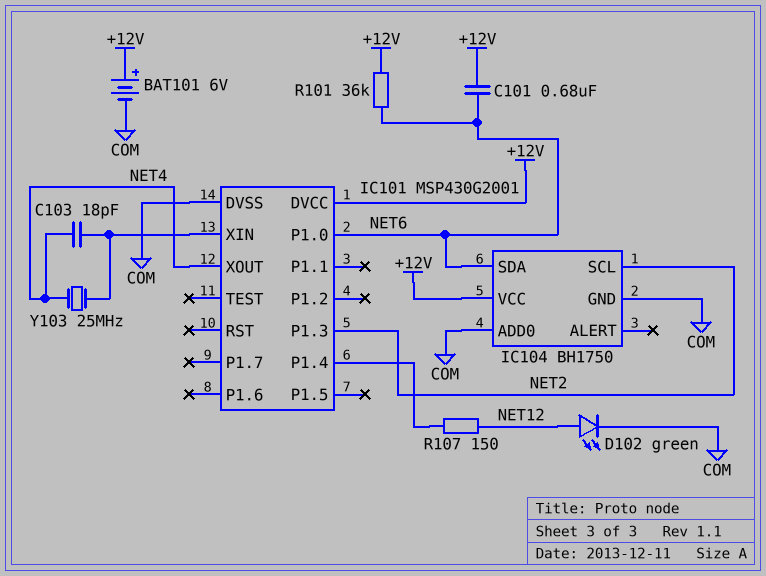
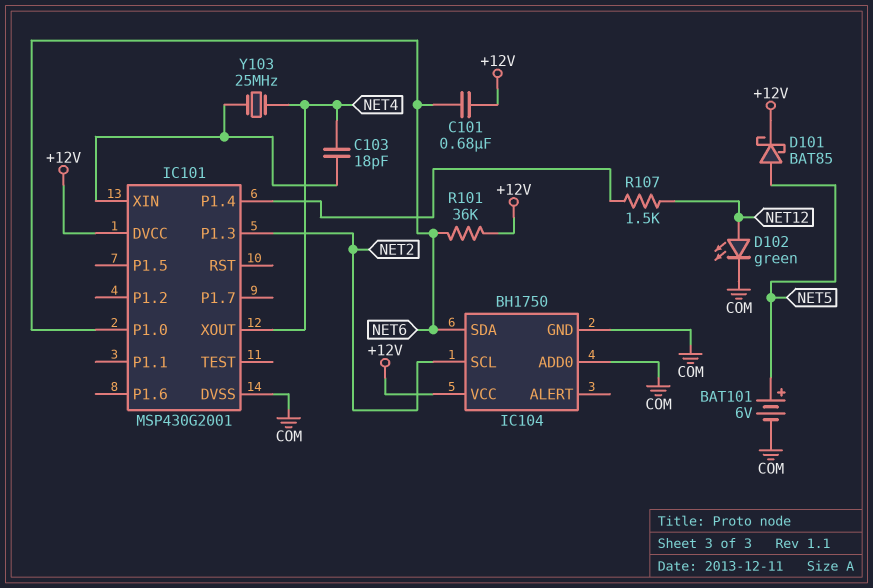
BAT101: 6V (plus +12V, minus COM) -> 6V (plus NET5, minus COM)
D101: none -> schottky BAT85 (A NET5, K +12V)
R107: 150 (IC101/P1.4, NET12) -> 1.5k (IC101/P1.4, NET12)

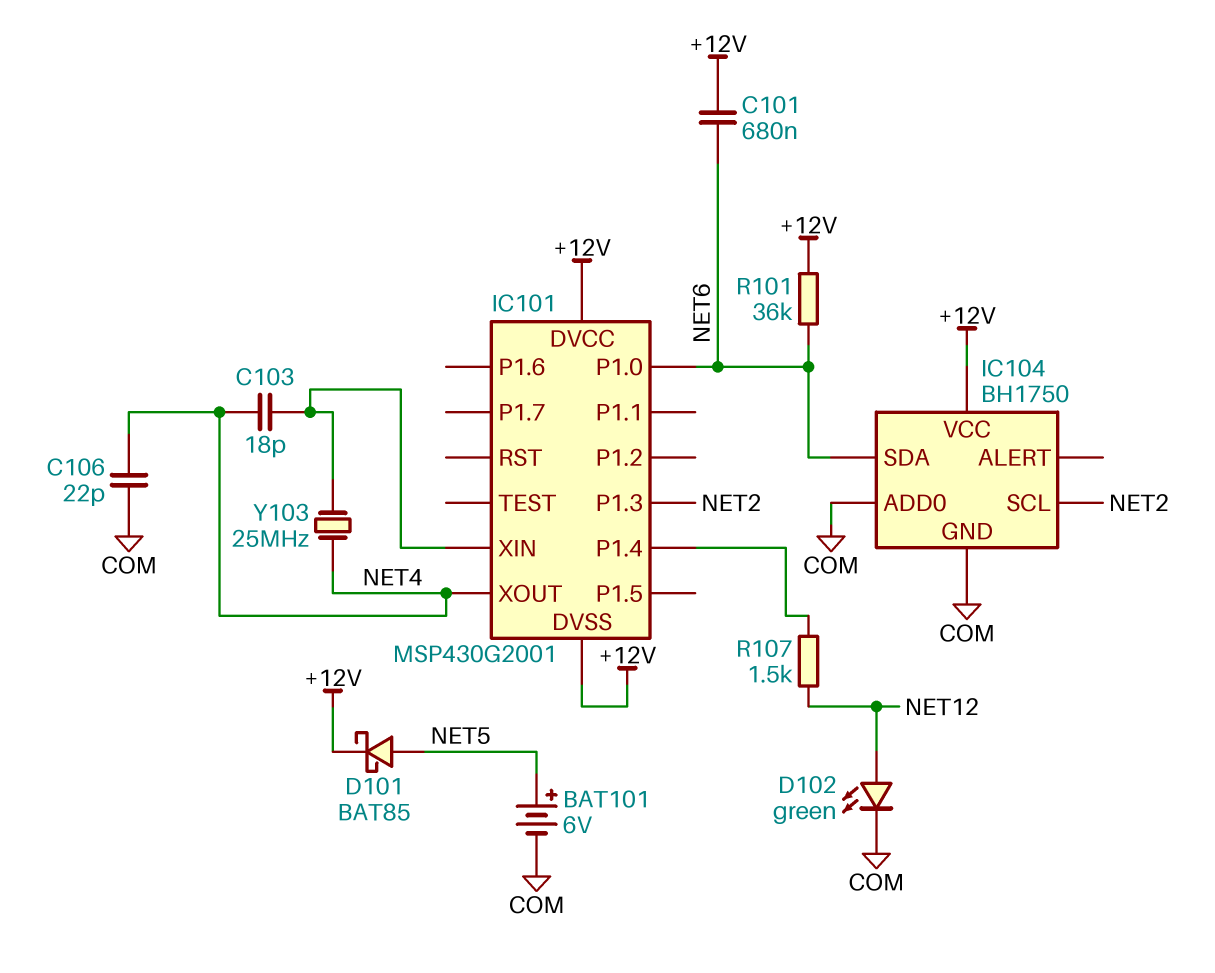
C106: none -> 22pF (COM, NET4)
IC101 pin DVSS: COM -> +12V

